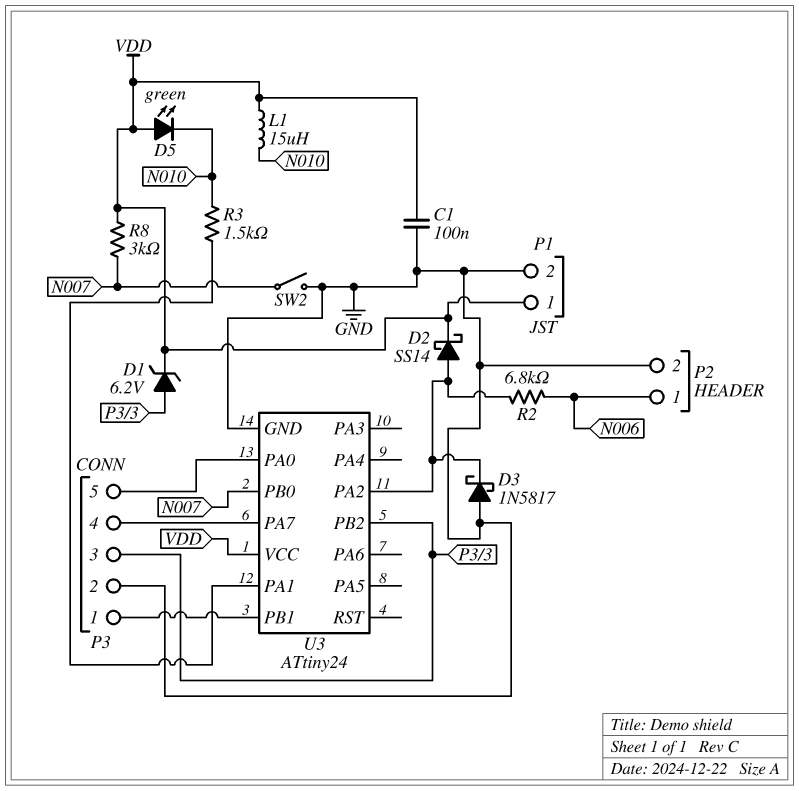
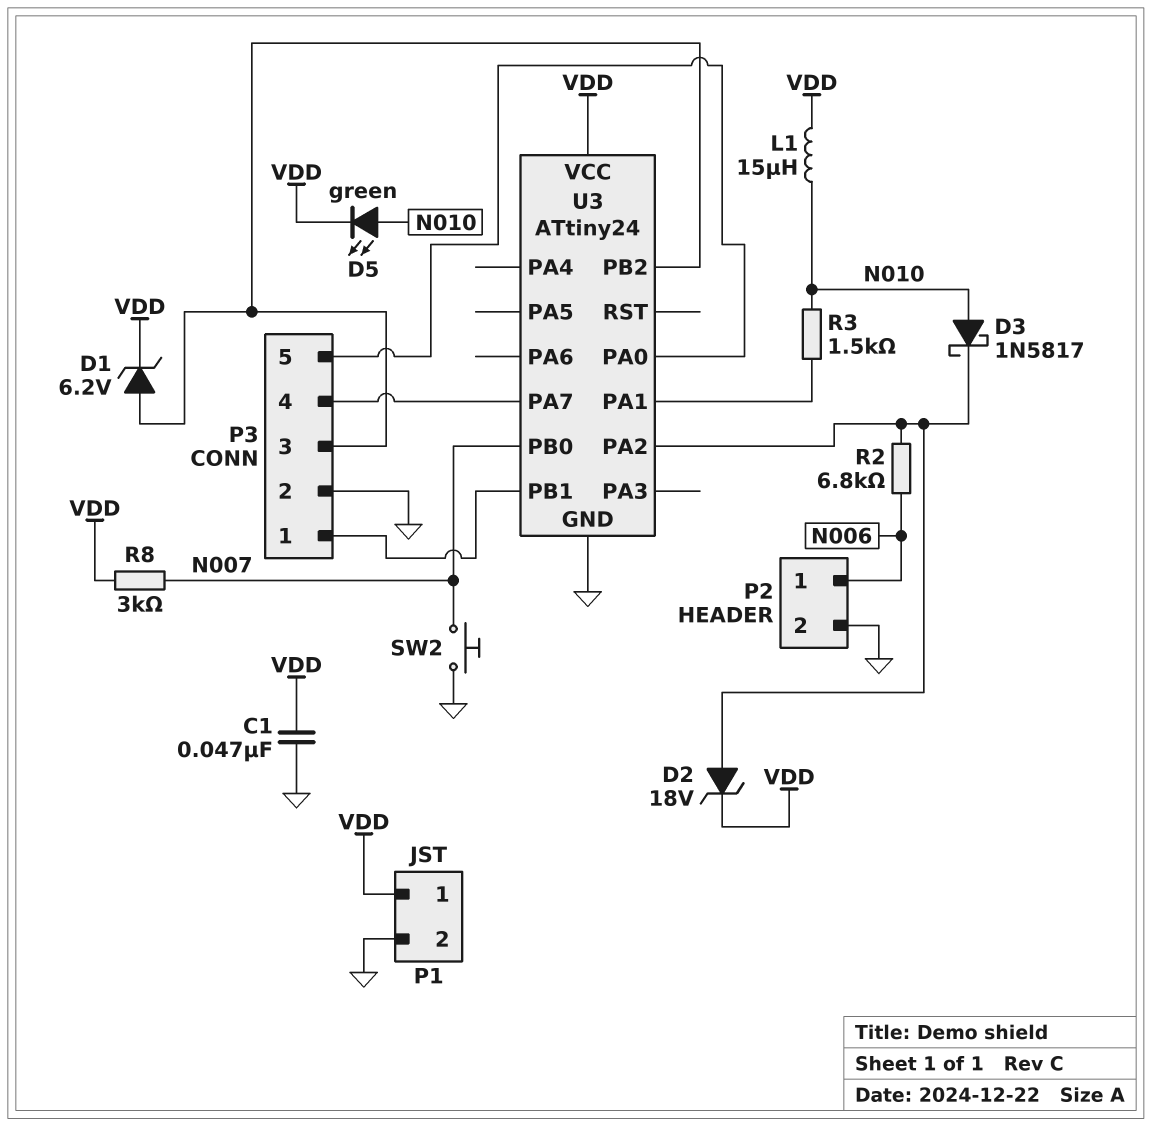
C1: 100nF (GND, VDD) -> 47nF (GND, VDD)
D2: schottky SS14 (A U3/PA2, K VDD) -> zener 18V (A U3/PA2, K VDD)
D3: schottky 1N5817 (A GND, K U3/PA2) -> schottky 1N5817 (A N010, K U3/PA2)
D5: LED green (A VDD, K N010) -> LED green (A N010, K VDD)
SW2: switch (GND, N007) -> button (GND, N007)

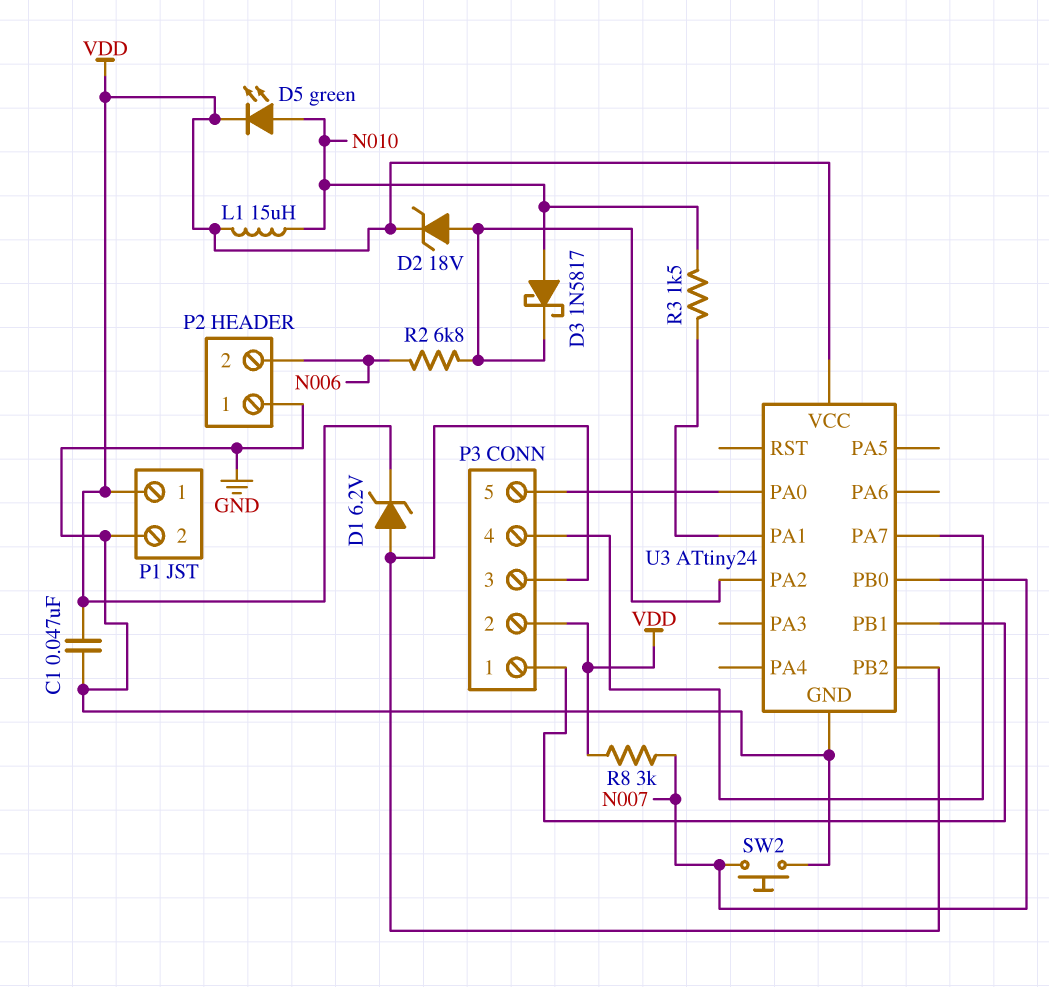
P2 pin 1: N006 -> GND
P2 pin 2: GND -> N006
P3 pin 2: GND -> VDD

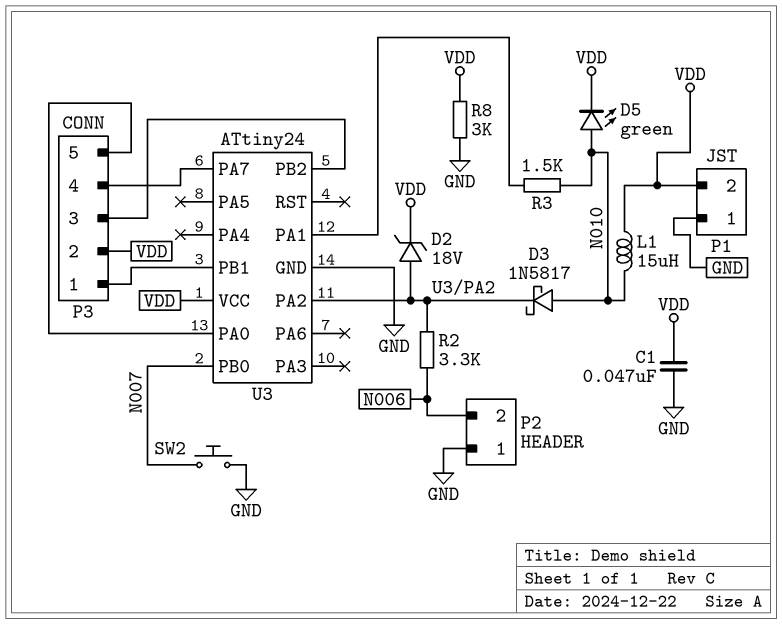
D1: zener 6.2V (A P3/3, K VDD) -> none
P1 pin 1: VDD -> GND
P1 pin 2: GND -> VDD
R2: 6.8k (N006, U3/PA2) -> 3.3k (N006, U3/PA2)
R8: 3k (N007, VDD) -> 3k (GND, VDD)

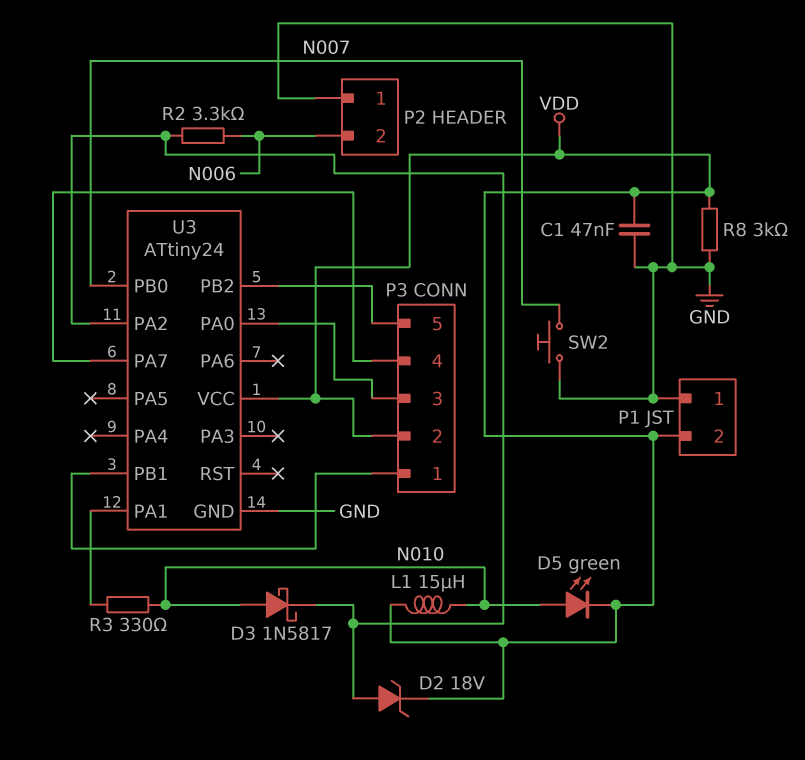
R3: 1.5k (N010, U3/PA1) -> 330 (N010, U3/PA1)
U3 pin PA0: P3/5 -> P3/3
U3 pin PB2: P3/3 -> P3/5

